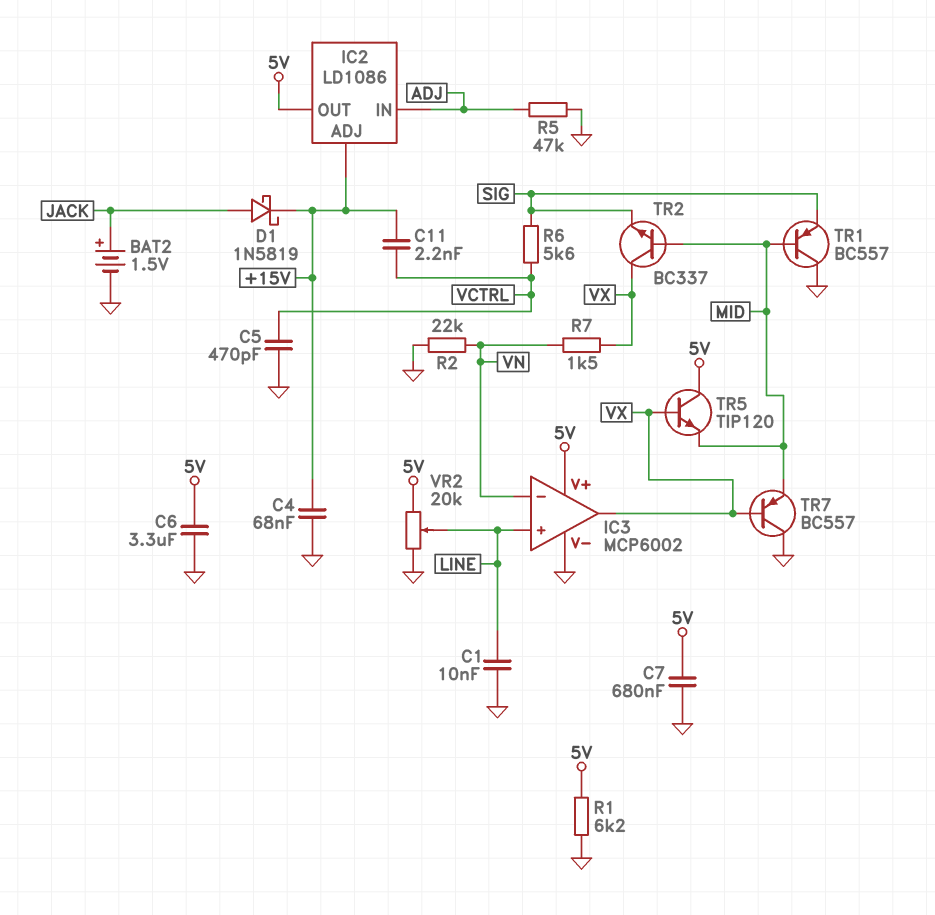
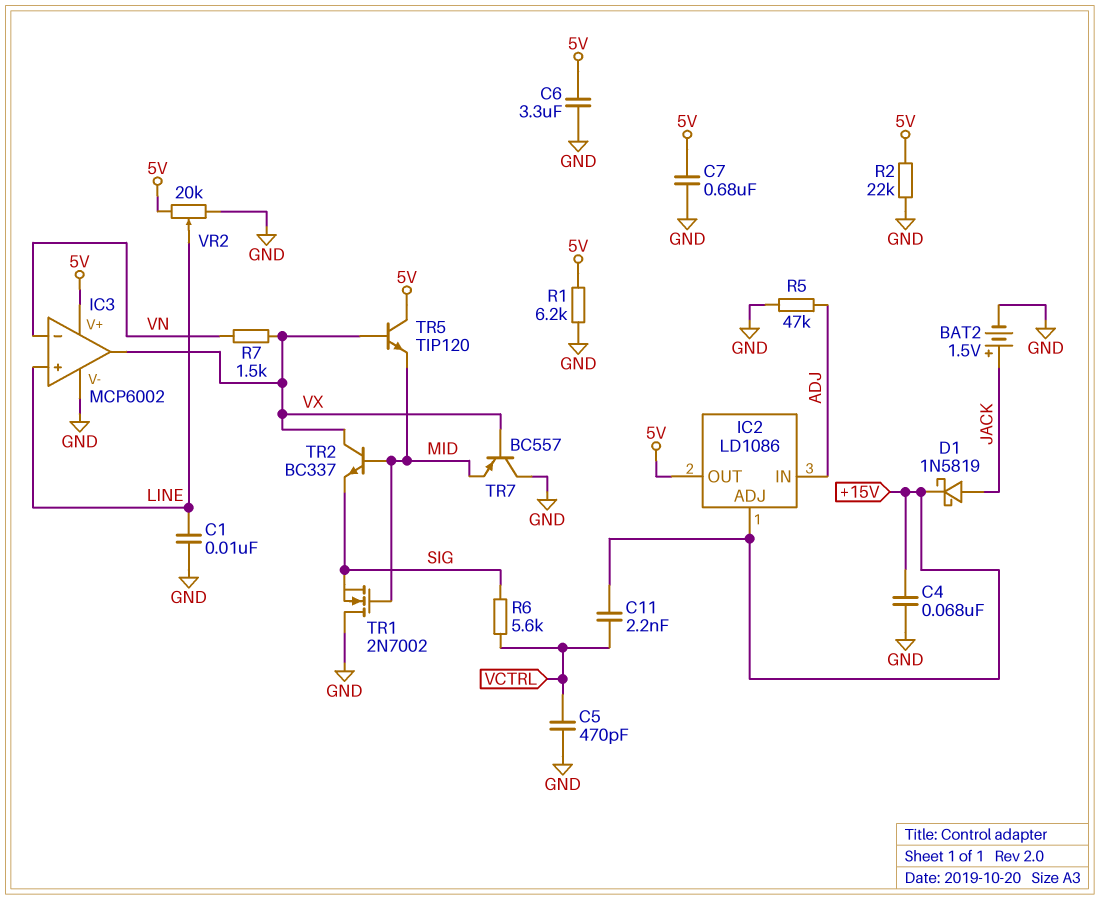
R2: 22k (GND, VN) -> 22k (5V, GND)
TR1: PNP BC557 (B MID, C GND, E SIG) -> NMOS 2N7002 (G MID, D GND, S SIG)

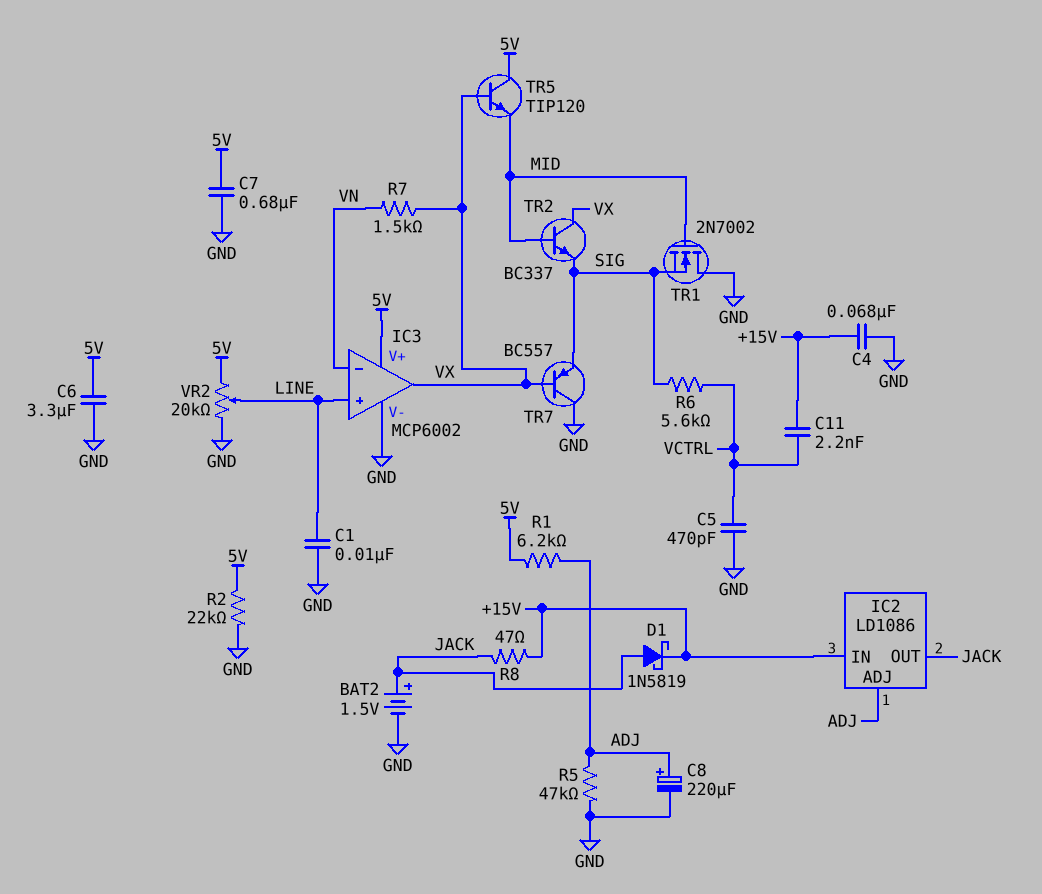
C8: none -> 220uF (plus ADJ, minus GND)
IC2 pin ADJ: +15V -> ADJ
IC2 pin IN: ADJ -> +15V
IC2 pin OUT: 5V -> JACK
R1: 6.2k (5V, GND) -> 6.2k (5V, ADJ)
R8: none -> 47 (+15V, JACK)
TR7: PNP BC557 (B VX, C GND, E MID) -> PNP BC557 (B VX, C GND, E SIG)

